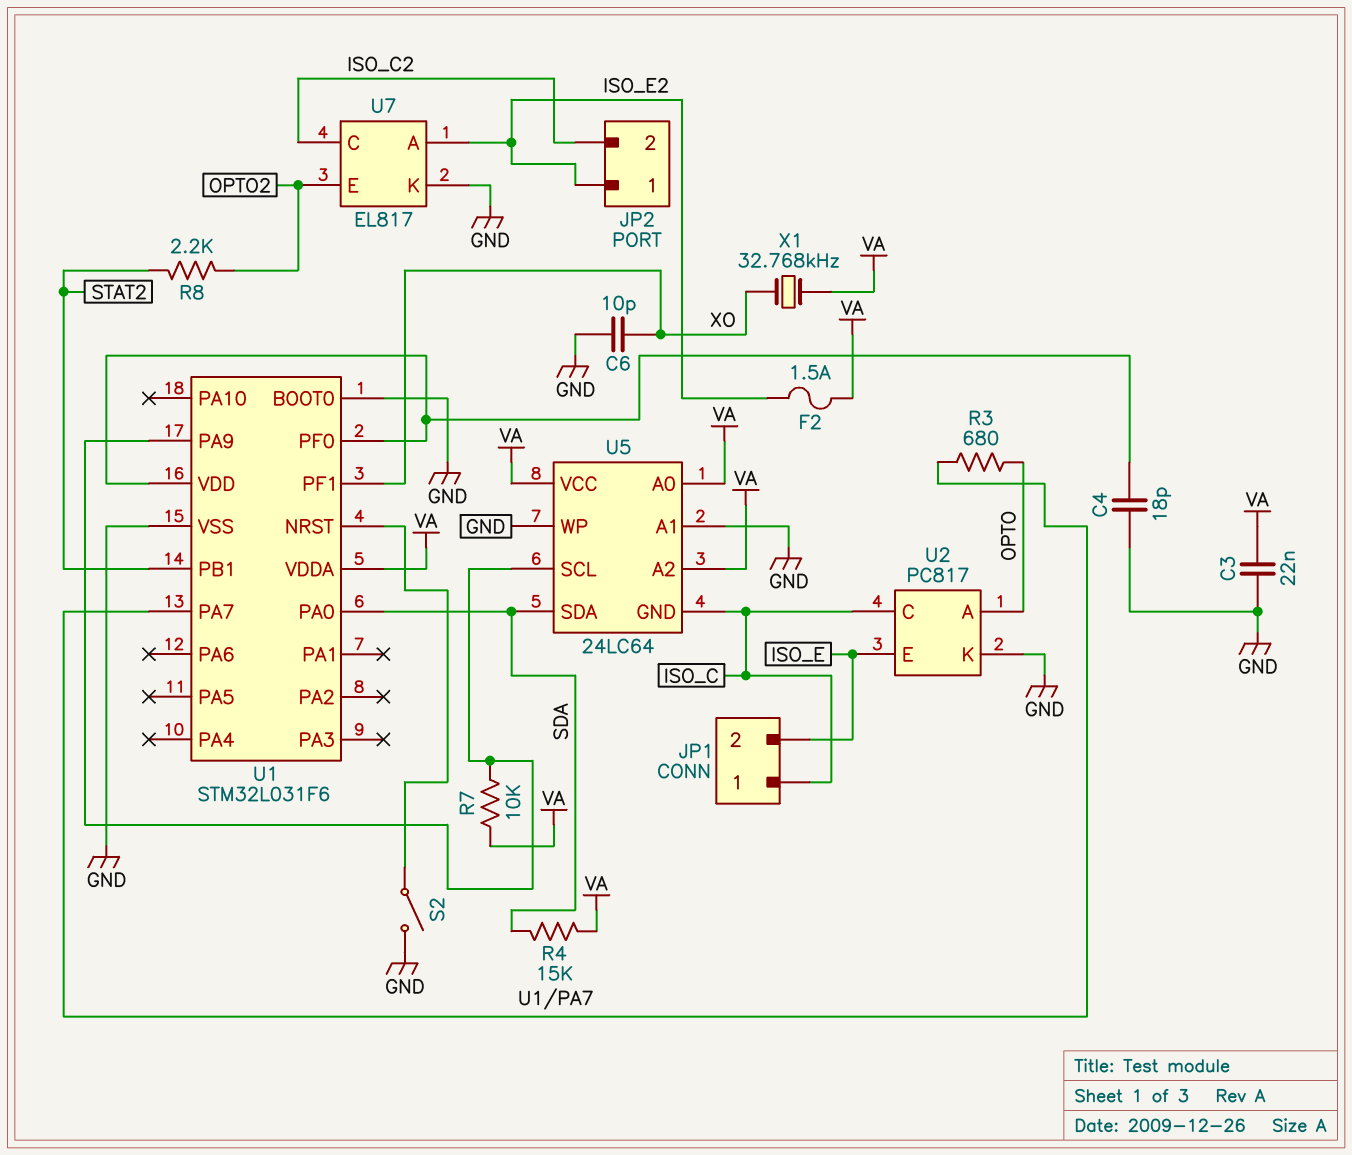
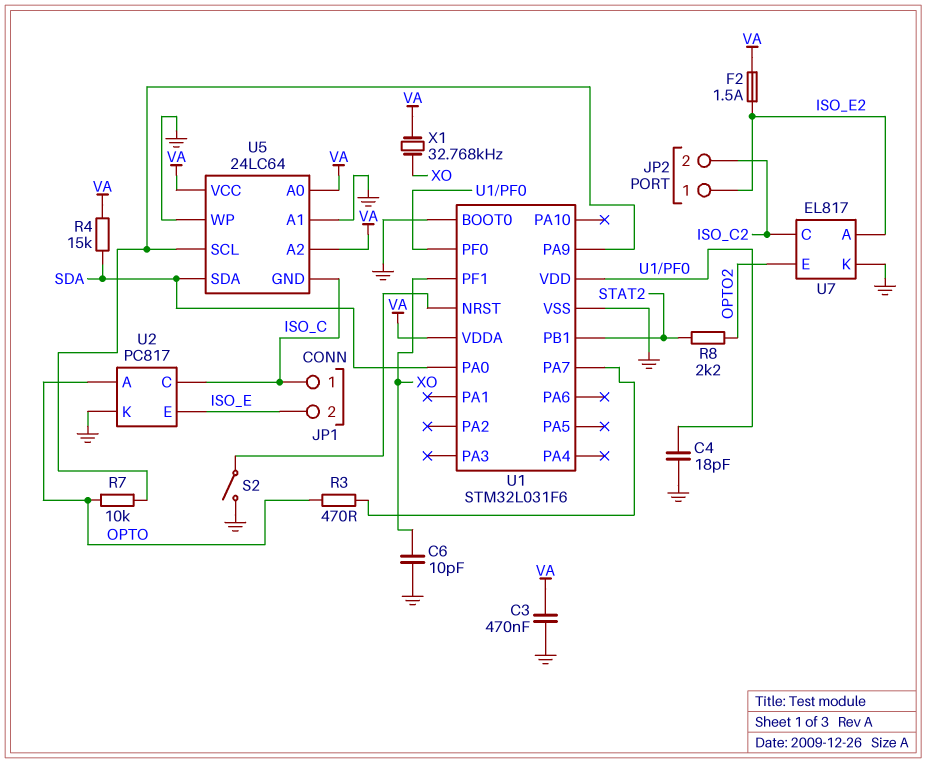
C3: 22nF (GND, VA) -> 470nF (GND, VA)
R3: 680 (OPTO, U1/PA7) -> 470 (OPTO, U1/PA7)
R7: 10k (U1/PA9, VA) -> 10k (OPTO, U1/PA9)

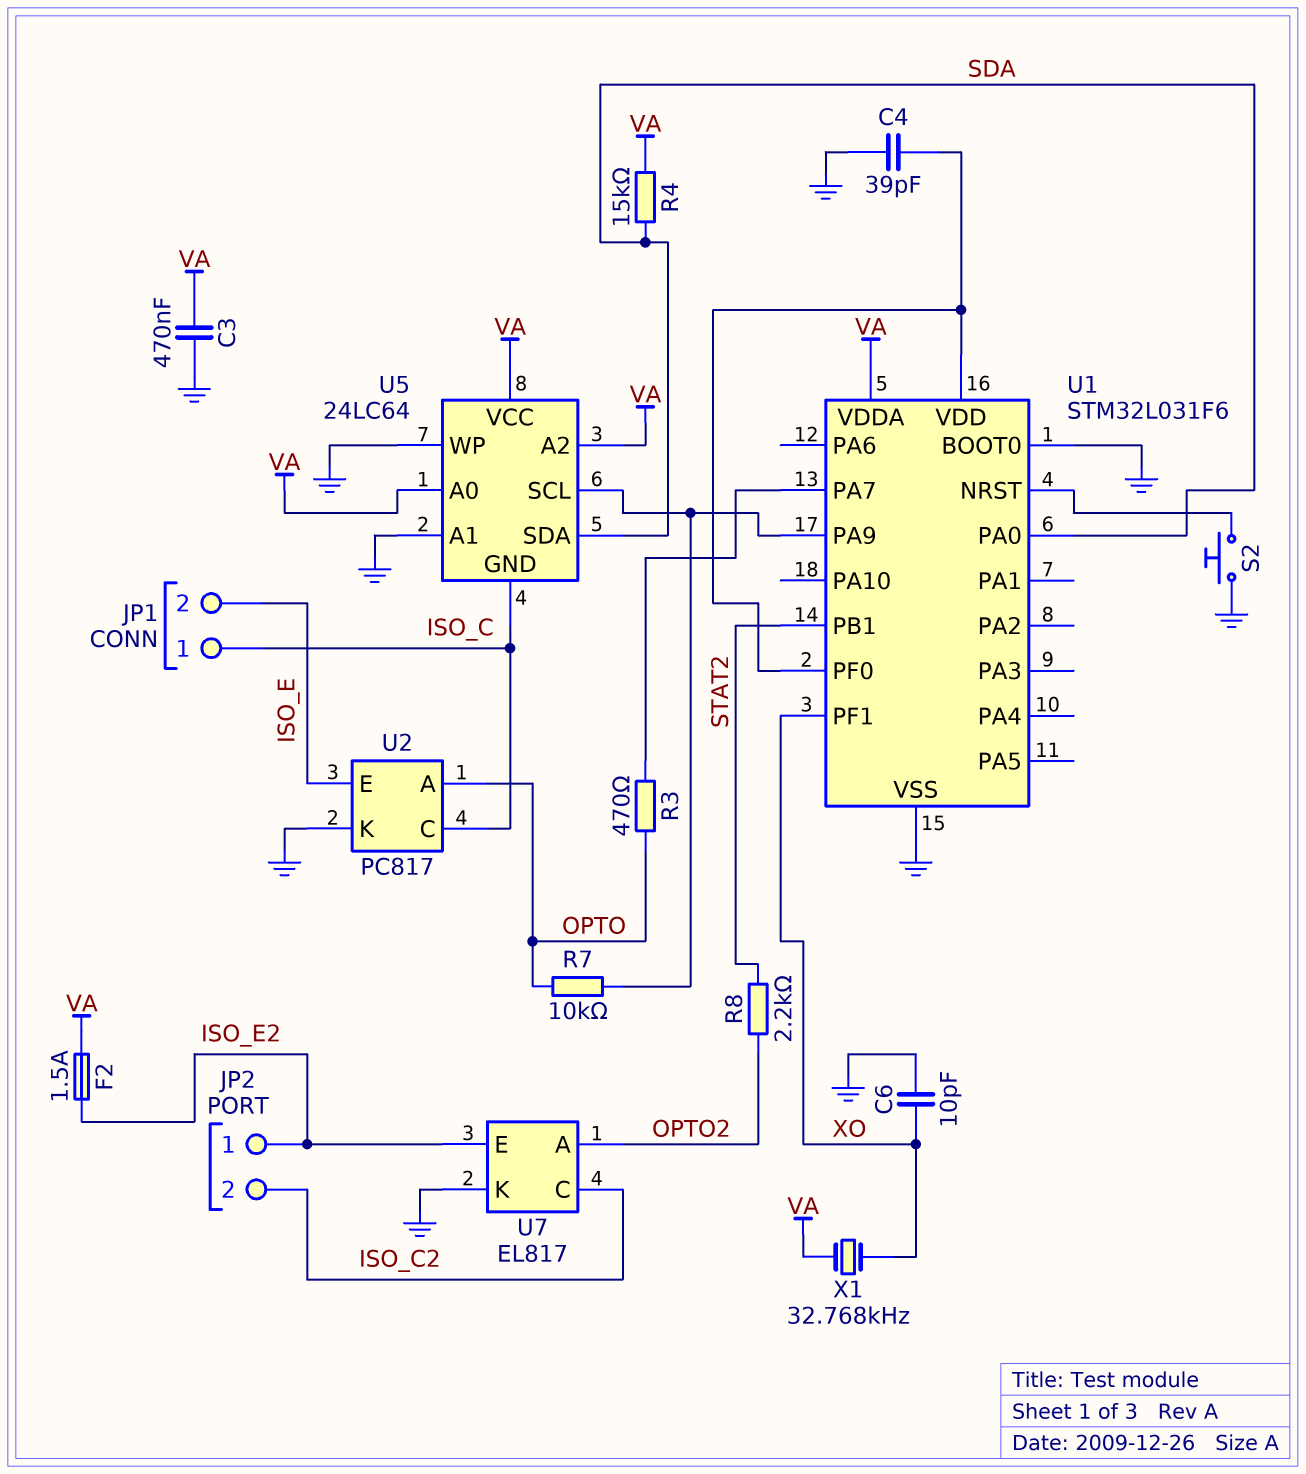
C4: 18pF (GND, U1/PF0) -> 39pF (GND, U1/PF0)
S2: switch (GND, U1/NRST) -> button (GND, U1/NRST)
U7 pin A: ISO_E2 -> OPTO2
U7 pin E: OPTO2 -> ISO_E2

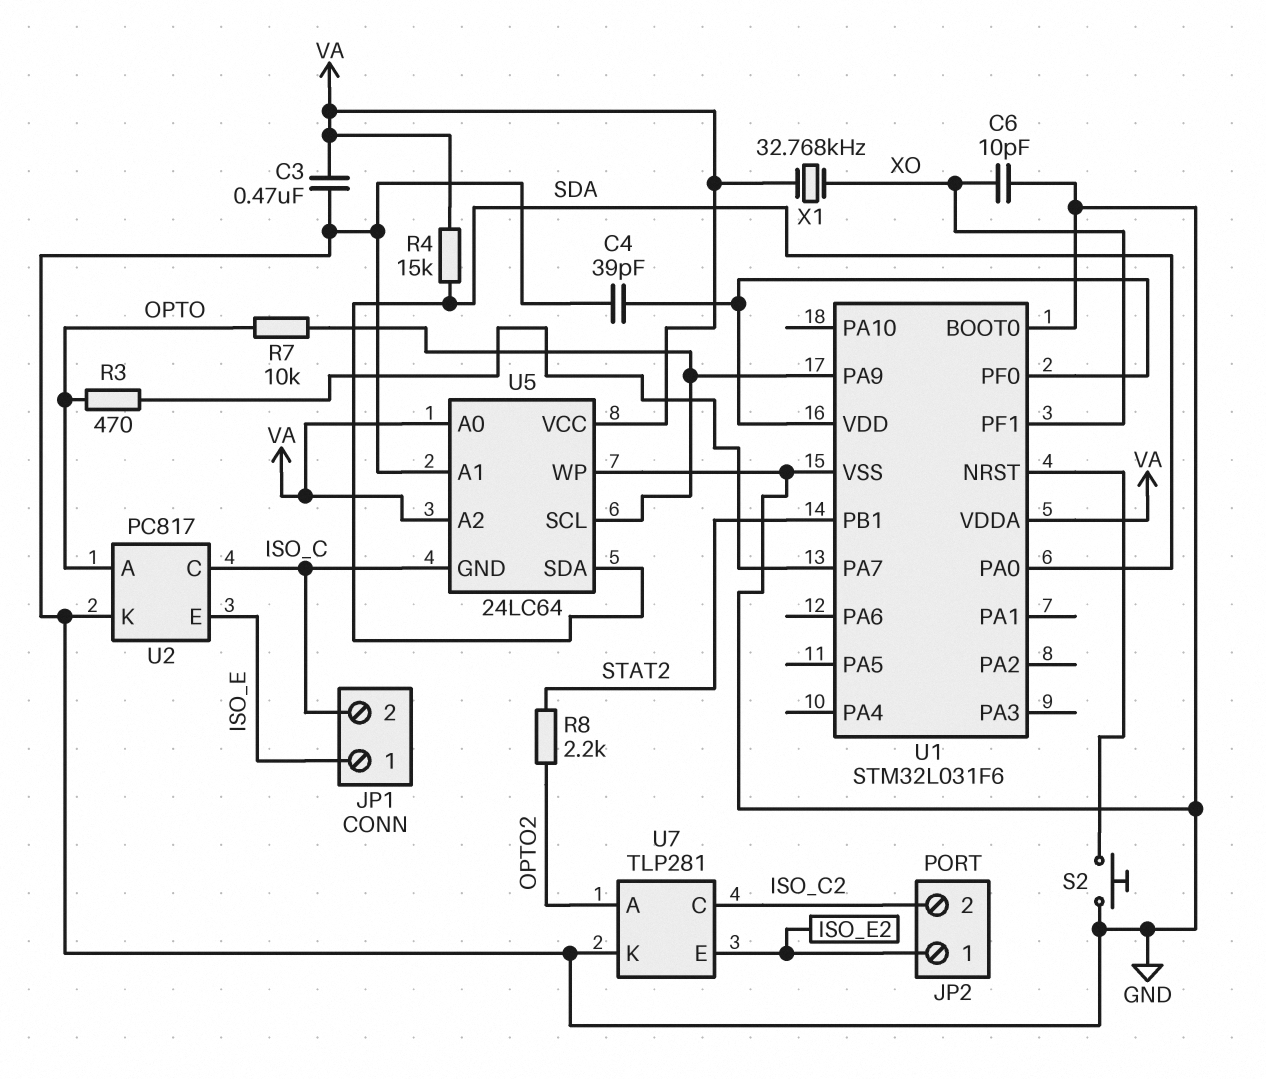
F2: 1.5A (ISO_E2, VA) -> none
JP1 pin 1: ISO_C -> ISO_E
JP1 pin 2: ISO_E -> ISO_C
U7: EL817 -> TLP281

